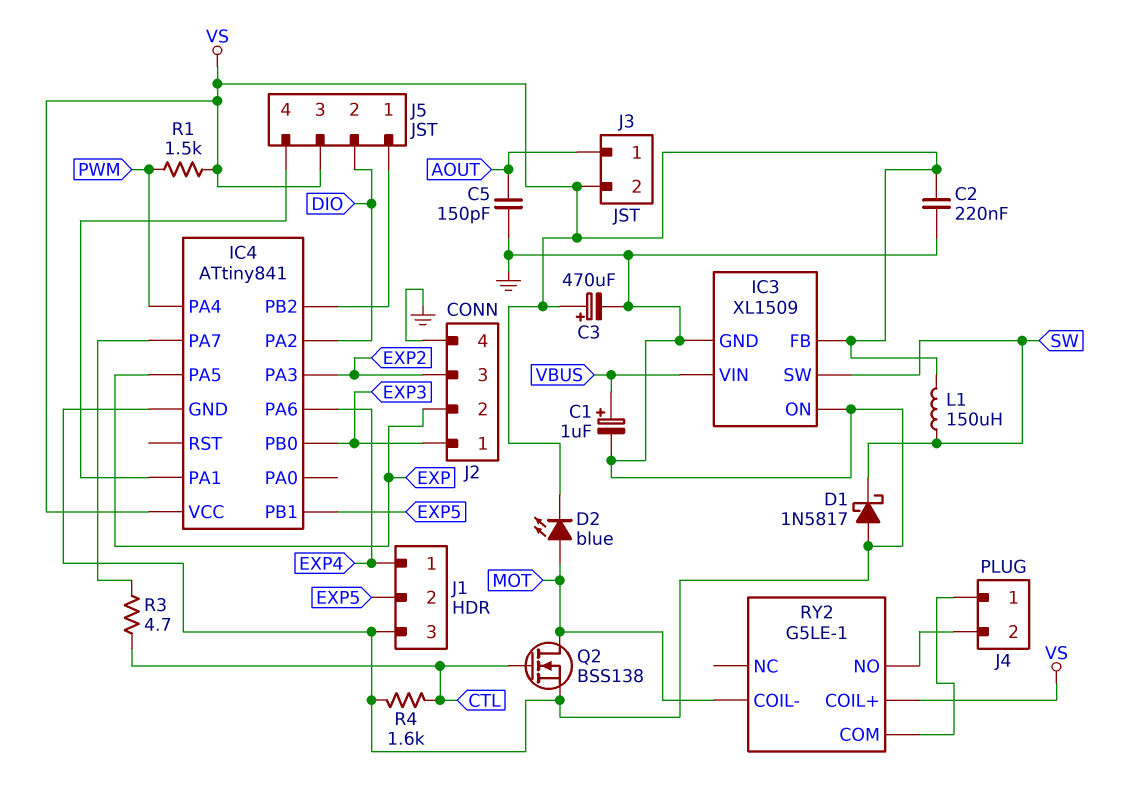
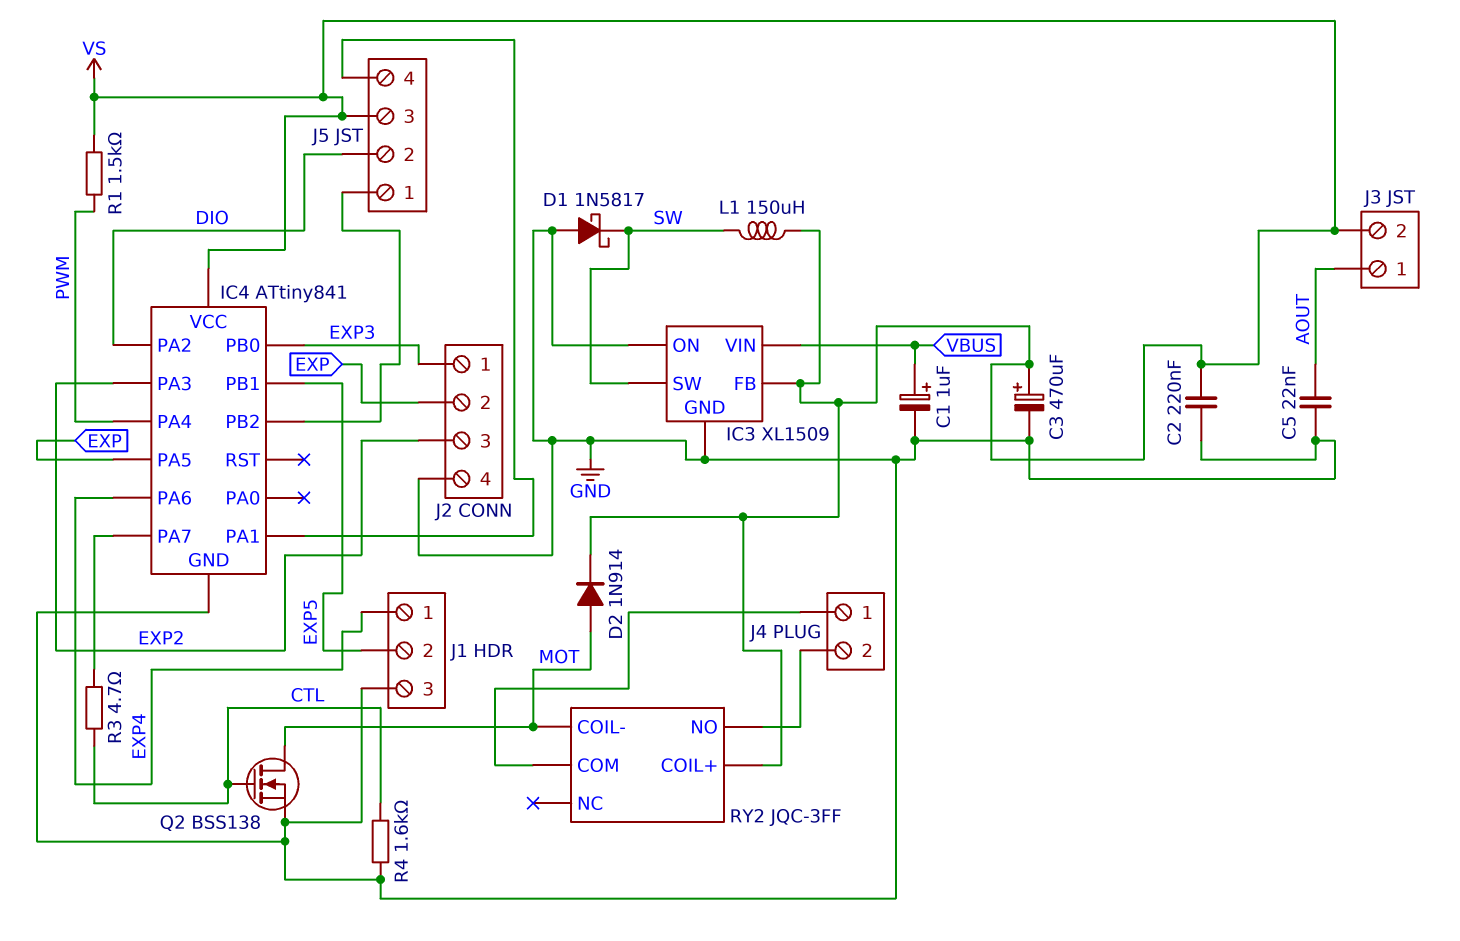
C5: 150pF (AOUT, GND) -> 22nF (AOUT, GND)
D2: LED blue (A MOT, K VS) -> diode 1N914 (A MOT, K VS)
RY2: G5LE-1 -> JQC-3FF

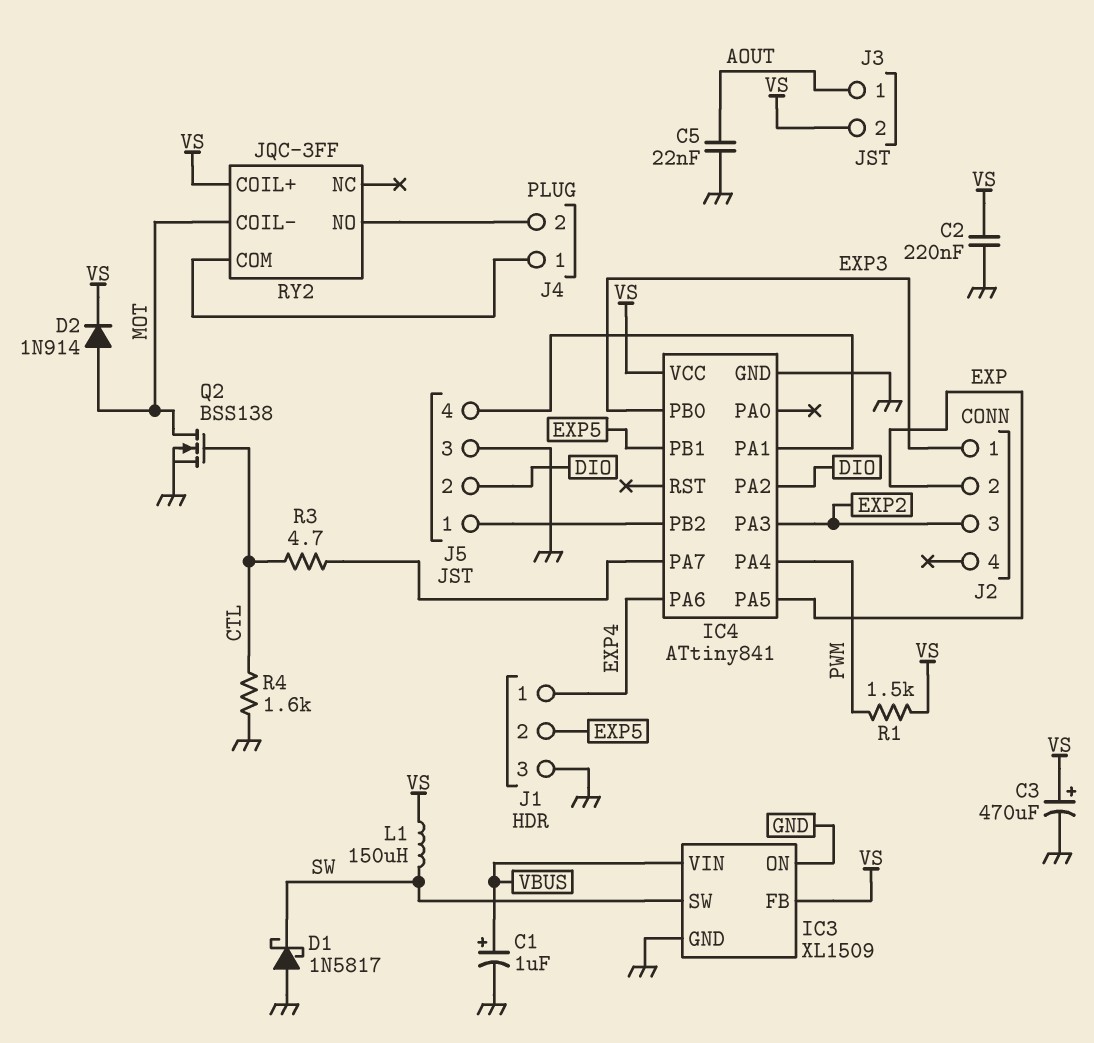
J2 pin 4: GND -> none
J5 pin 3: VS -> GND

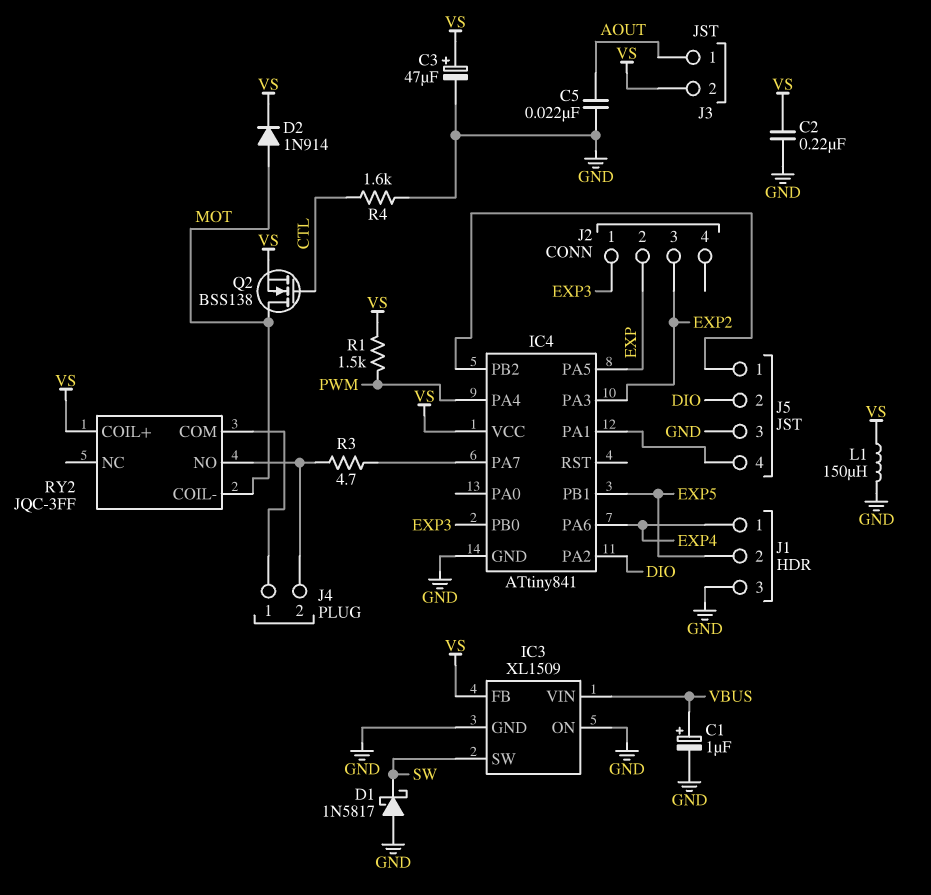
C3: 470uF (plus VS, minus GND) -> 47uF (plus VS, minus GND)
L1: 150uH (SW, VS) -> 150uH (GND, VS)
Q2: NMOS BSS138 (G CTL, D MOT, S GND) -> NMOS BSS138 (G CTL, D MOT, S VS)
R3: 4.7 (CTL, IC4/PA7) -> 4.7 (IC4/PA7, J4/2)

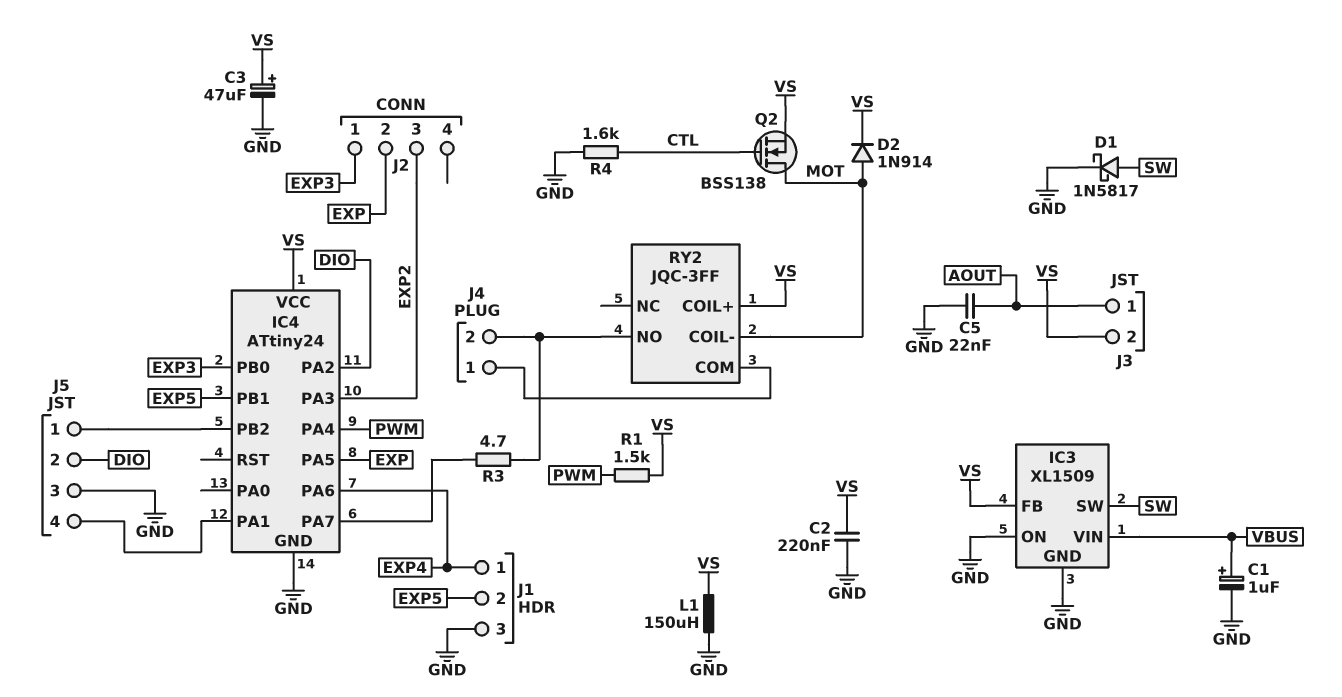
D1: schottky 1N5817 (A GND, K SW) -> schottky 1N5817 (A SW, K GND)
IC4: ATtiny841 -> ATtiny24

